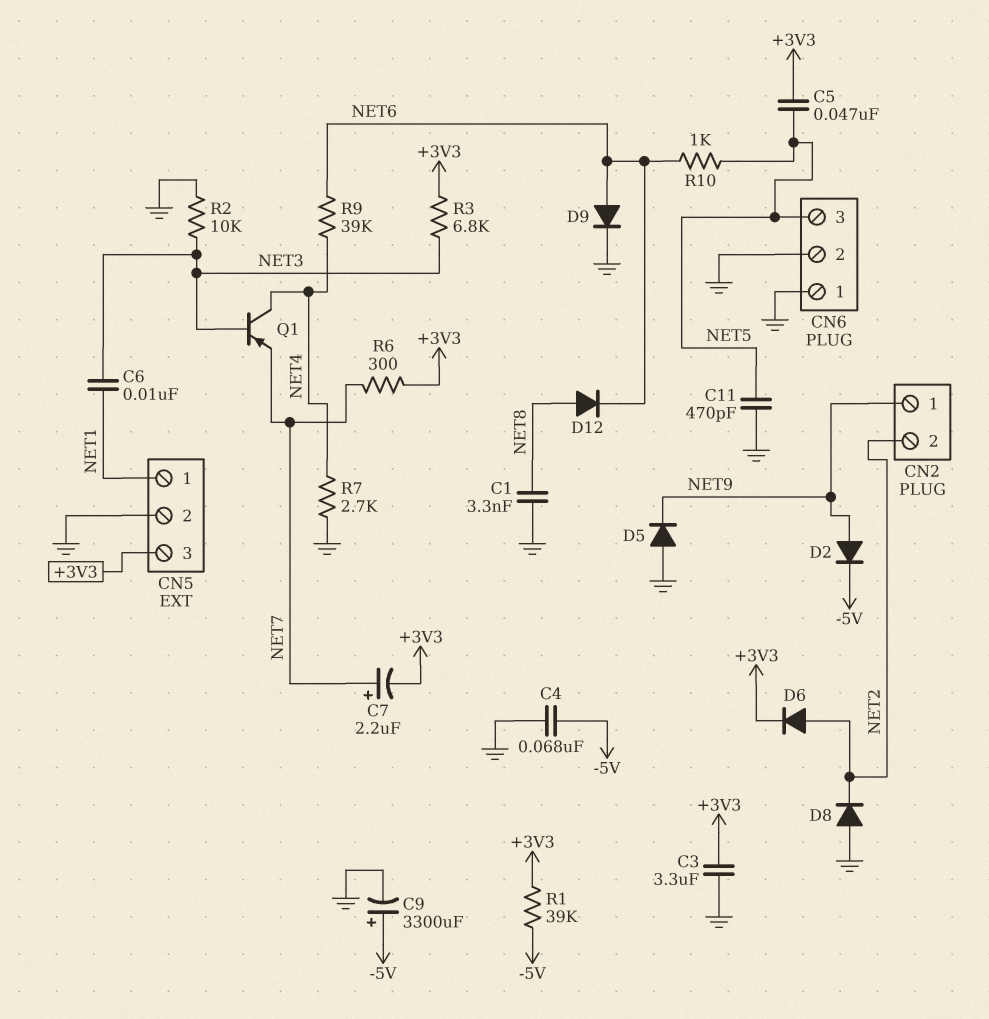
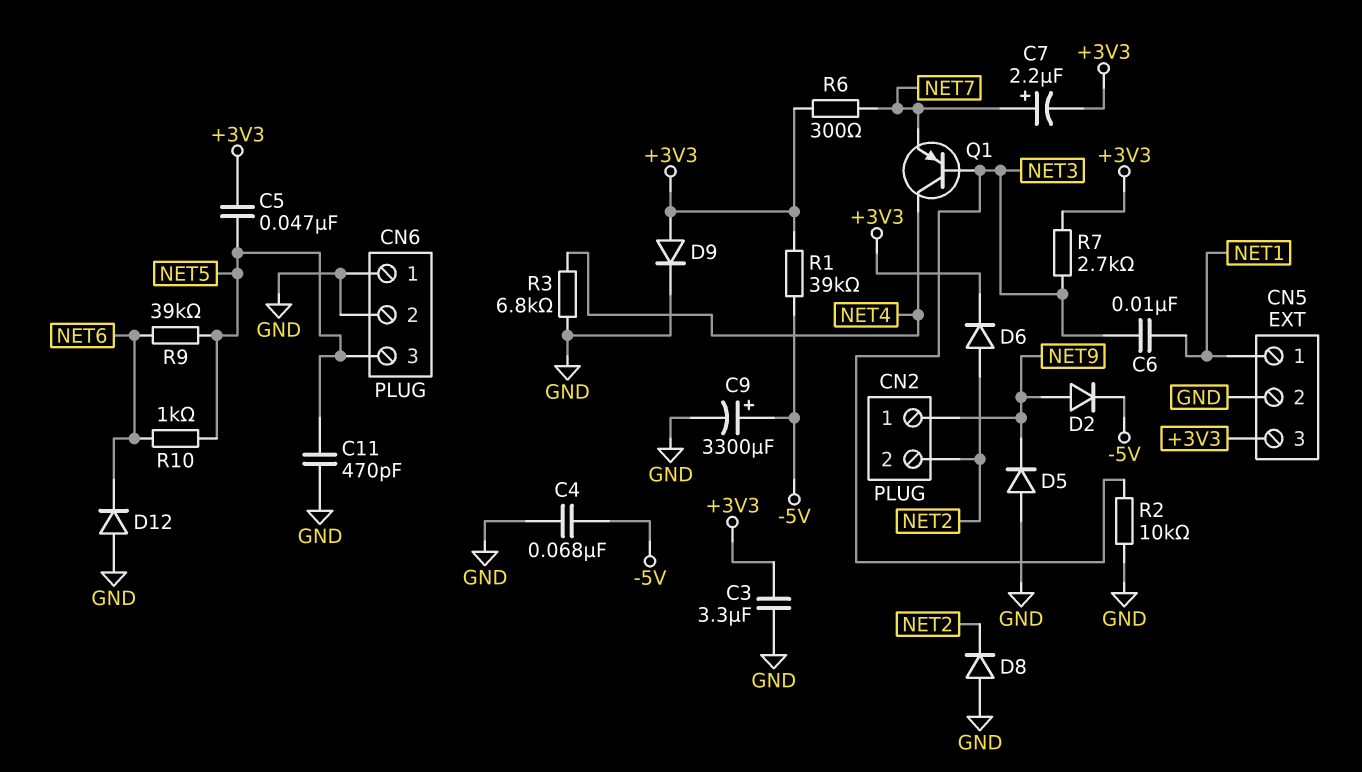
C1: 3.3nF (GND, NET8) -> none
D9: diode (A NET6, K GND) -> diode (A +3V3, K GND)
D12: diode (A NET8, K NET6) -> diode (A GND, K NET6)
R3: 6.8k (+3V3, NET3) -> 6.8k (GND, NET4)
R7: 2.7k (GND, NET4) -> 2.7k (+3V3, NET3)
R9: 39k (NET4, NET6) -> 39k (NET5, NET6)

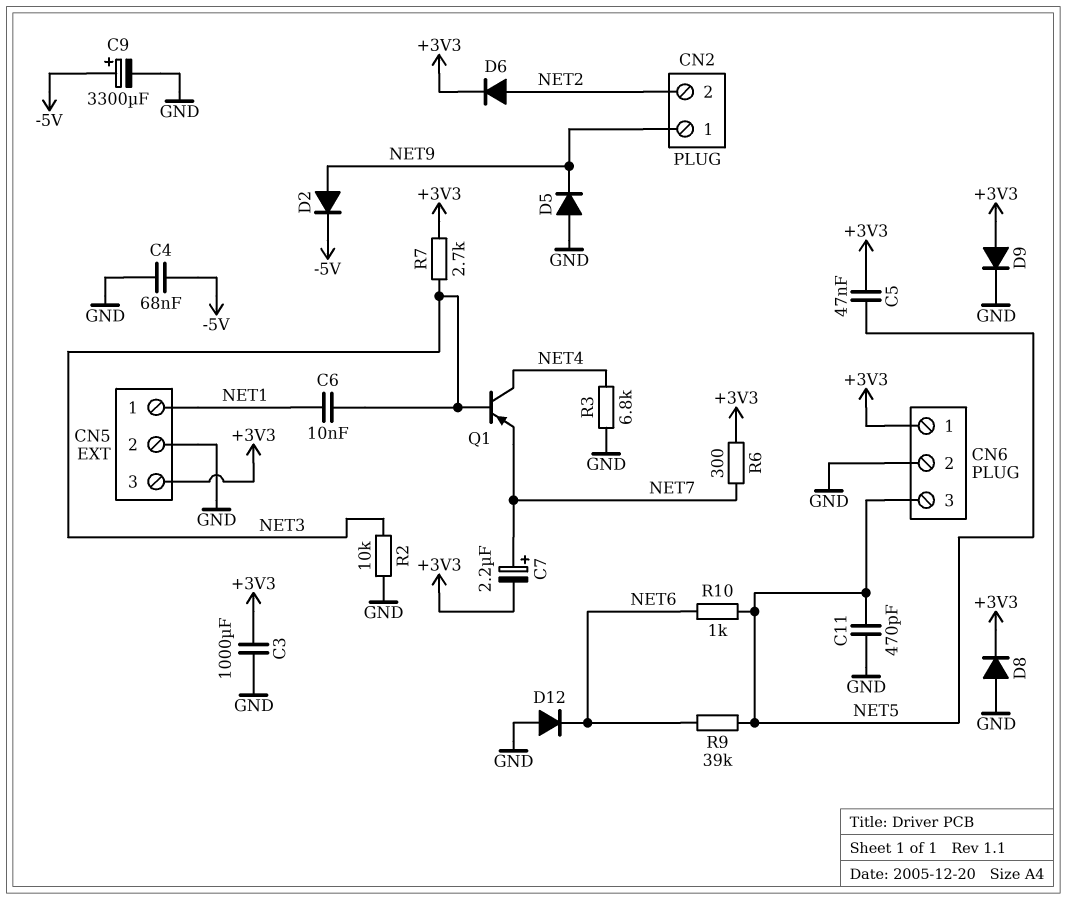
C3: 3.3uF (+3V3, GND) -> 1000uF (+3V3, GND)
CN6 pin 1: GND -> +3V3
D8: diode (A GND, K NET2) -> diode (A GND, K +3V3)
R1: 39k (+3V3, -5V) -> none

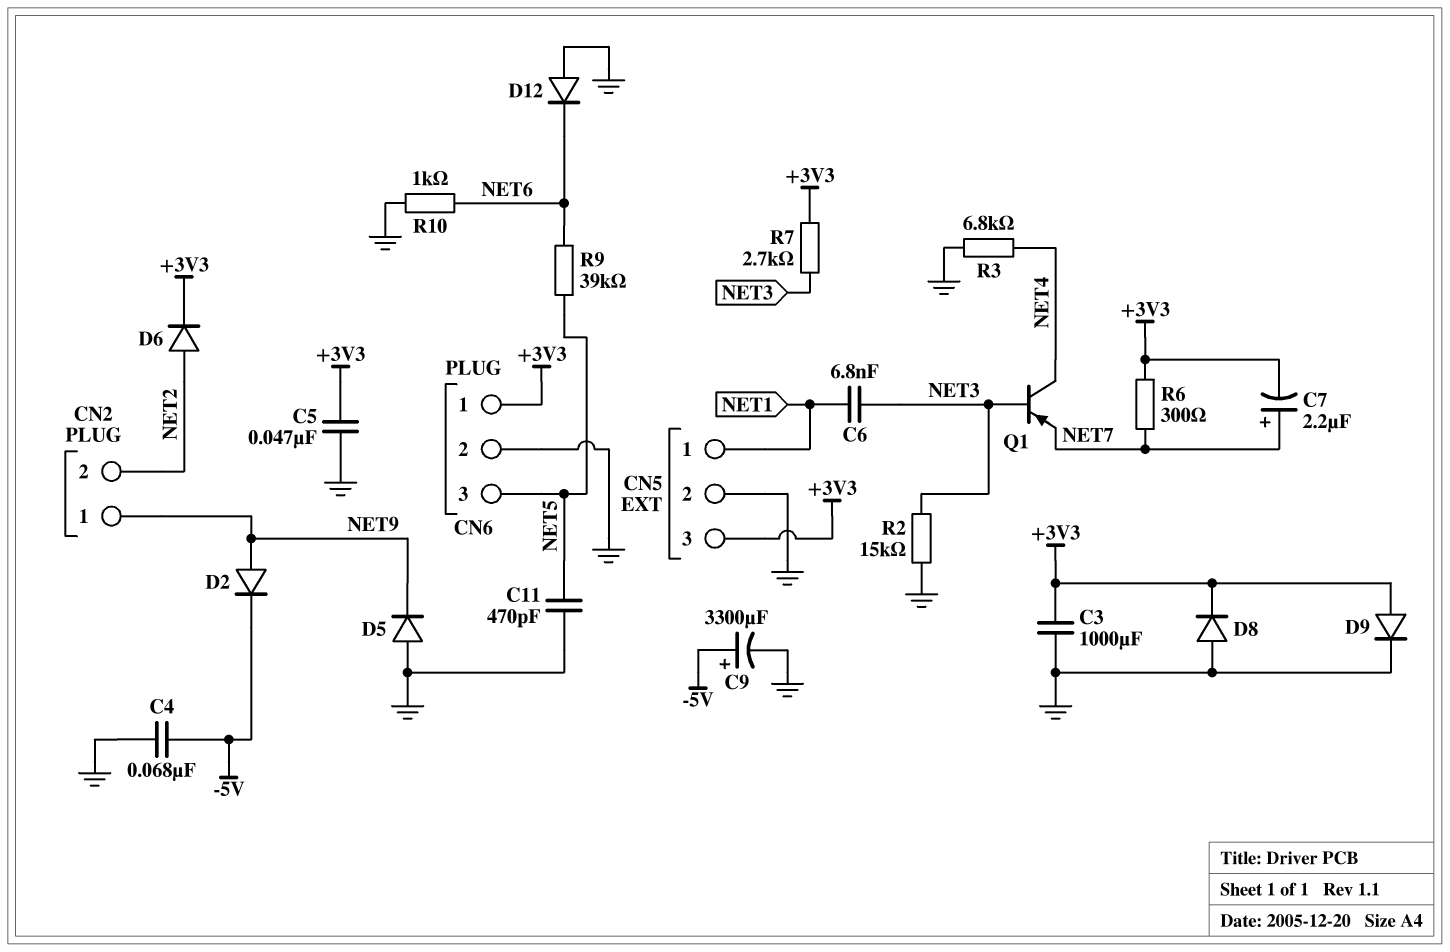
C5: 47nF (+3V3, NET5) -> 47nF (+3V3, GND)
C6: 10nF (NET1, NET3) -> 6.8nF (NET1, NET3)
R2: 10k (GND, NET3) -> 15k (GND, NET3)
R10: 1k (NET5, NET6) -> 1k (GND, NET6)

